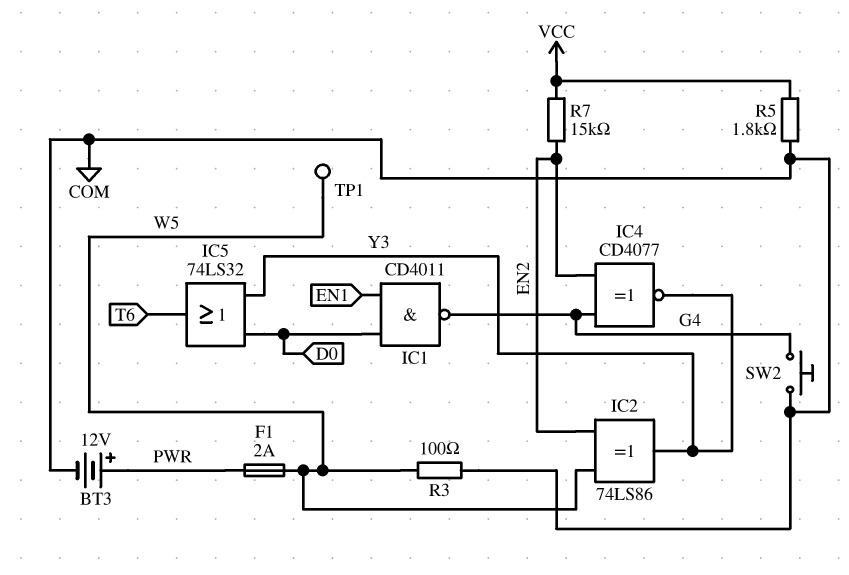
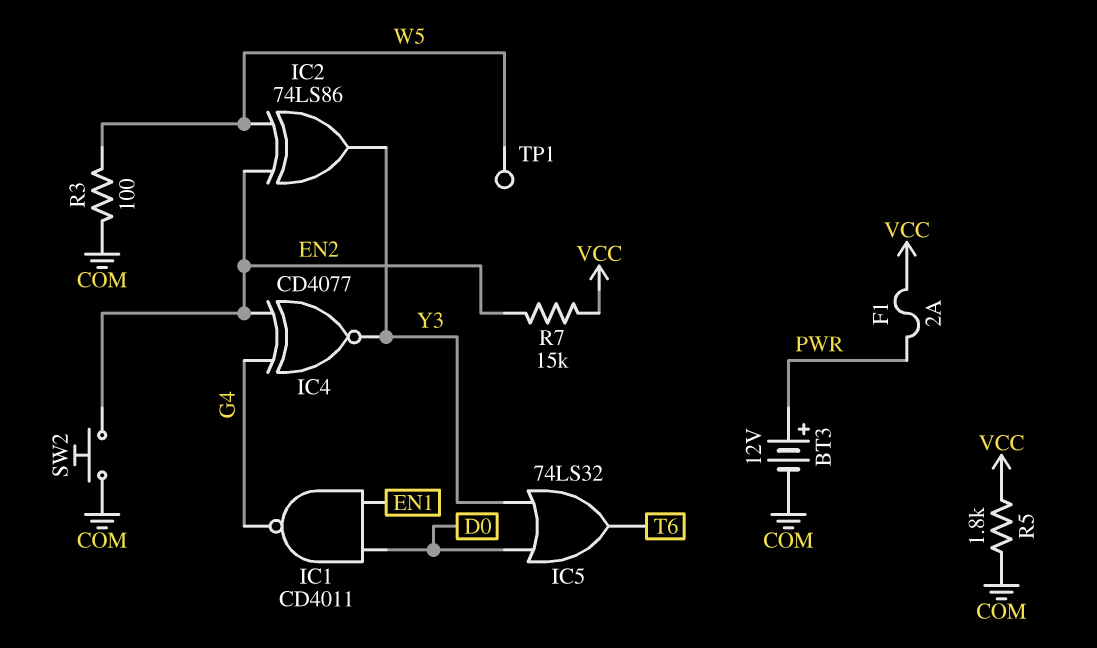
F1: 2A (PWR, W5) -> 2A (PWR, VCC)
SW2: button (COM, G4) -> button (COM, EN2)

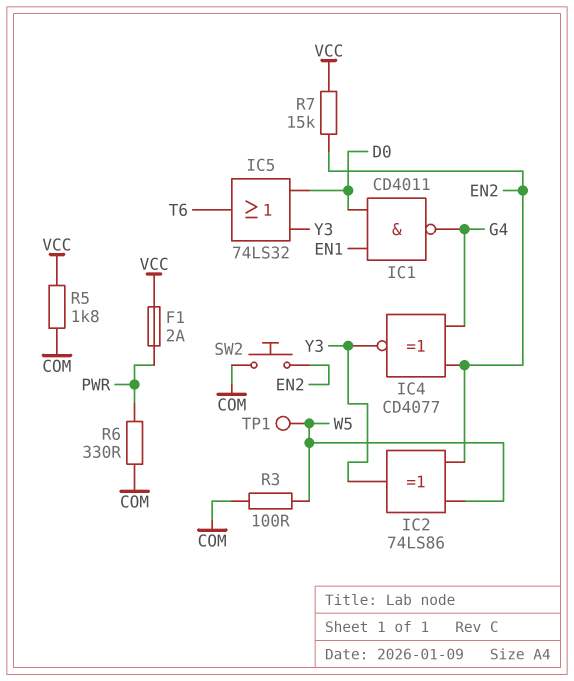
BT3: 12V (plus PWR, minus COM) -> none
R6: none -> 330 (COM, PWR)

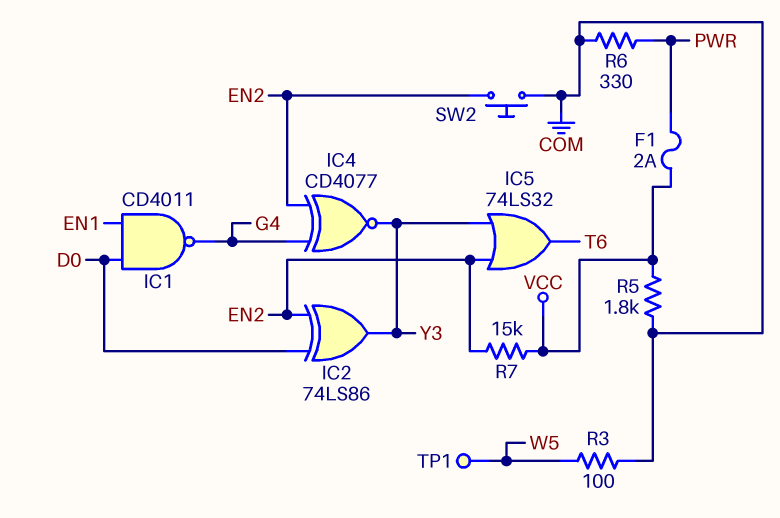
IC2: XOR 74LS86 (in EN2, in W5, out Y3) -> XOR 74LS86 (in D0, in EN2, out Y3)
IC5: OR 74LS32 (in D0, in Y3, out T6) -> OR 74LS32 (in EN2, in Y3, out T6)

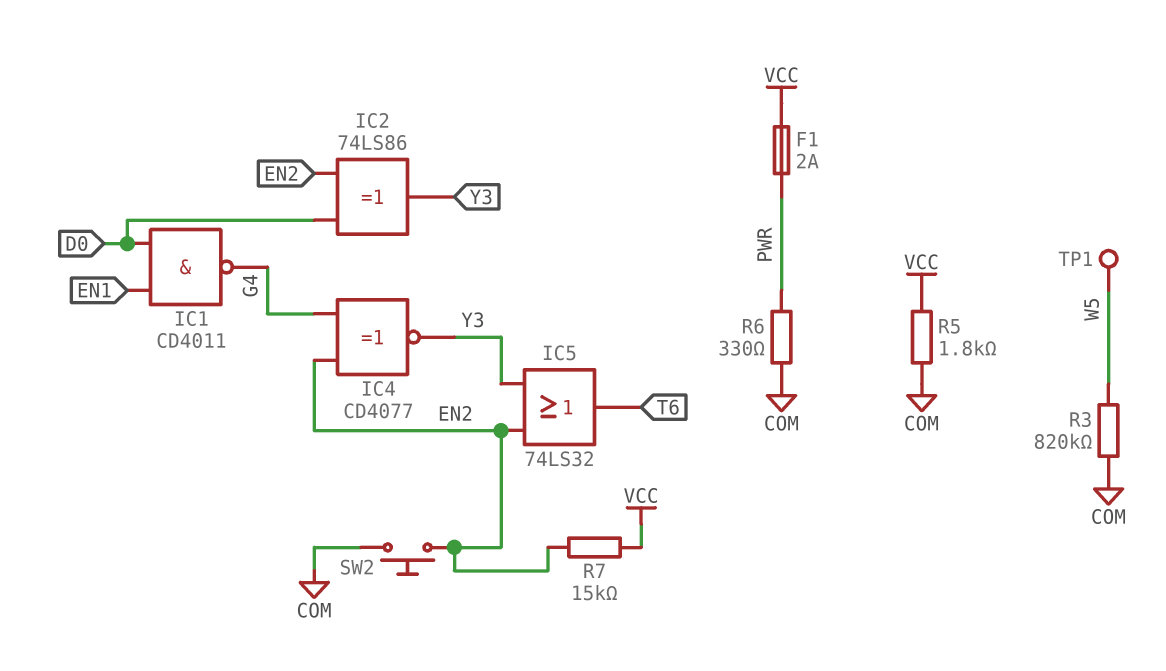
R3: 100 (COM, W5) -> 820k (COM, W5)

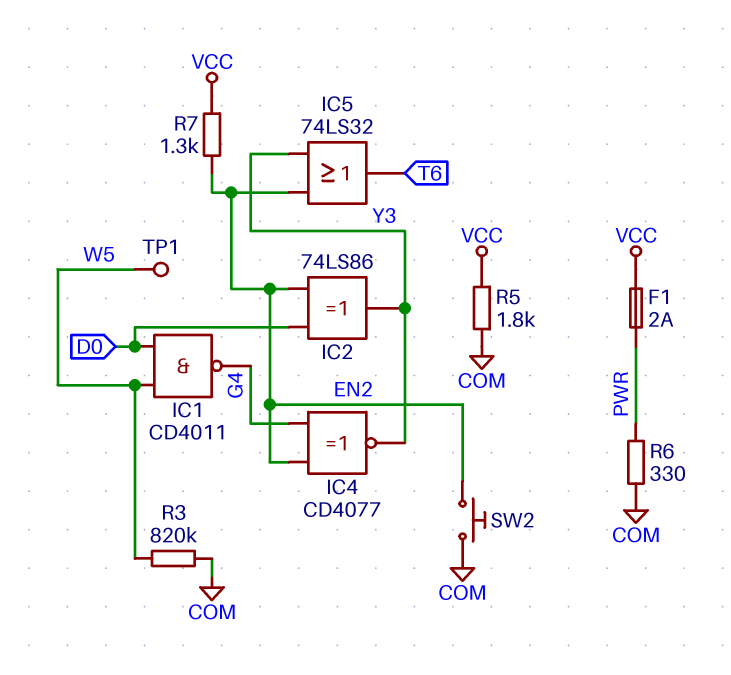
IC1: NAND CD4011 (in D0, in EN1, out G4) -> NAND CD4011 (in D0, in W5, out G4)
R7: 15k (EN2, VCC) -> 1.3k (EN2, VCC)

